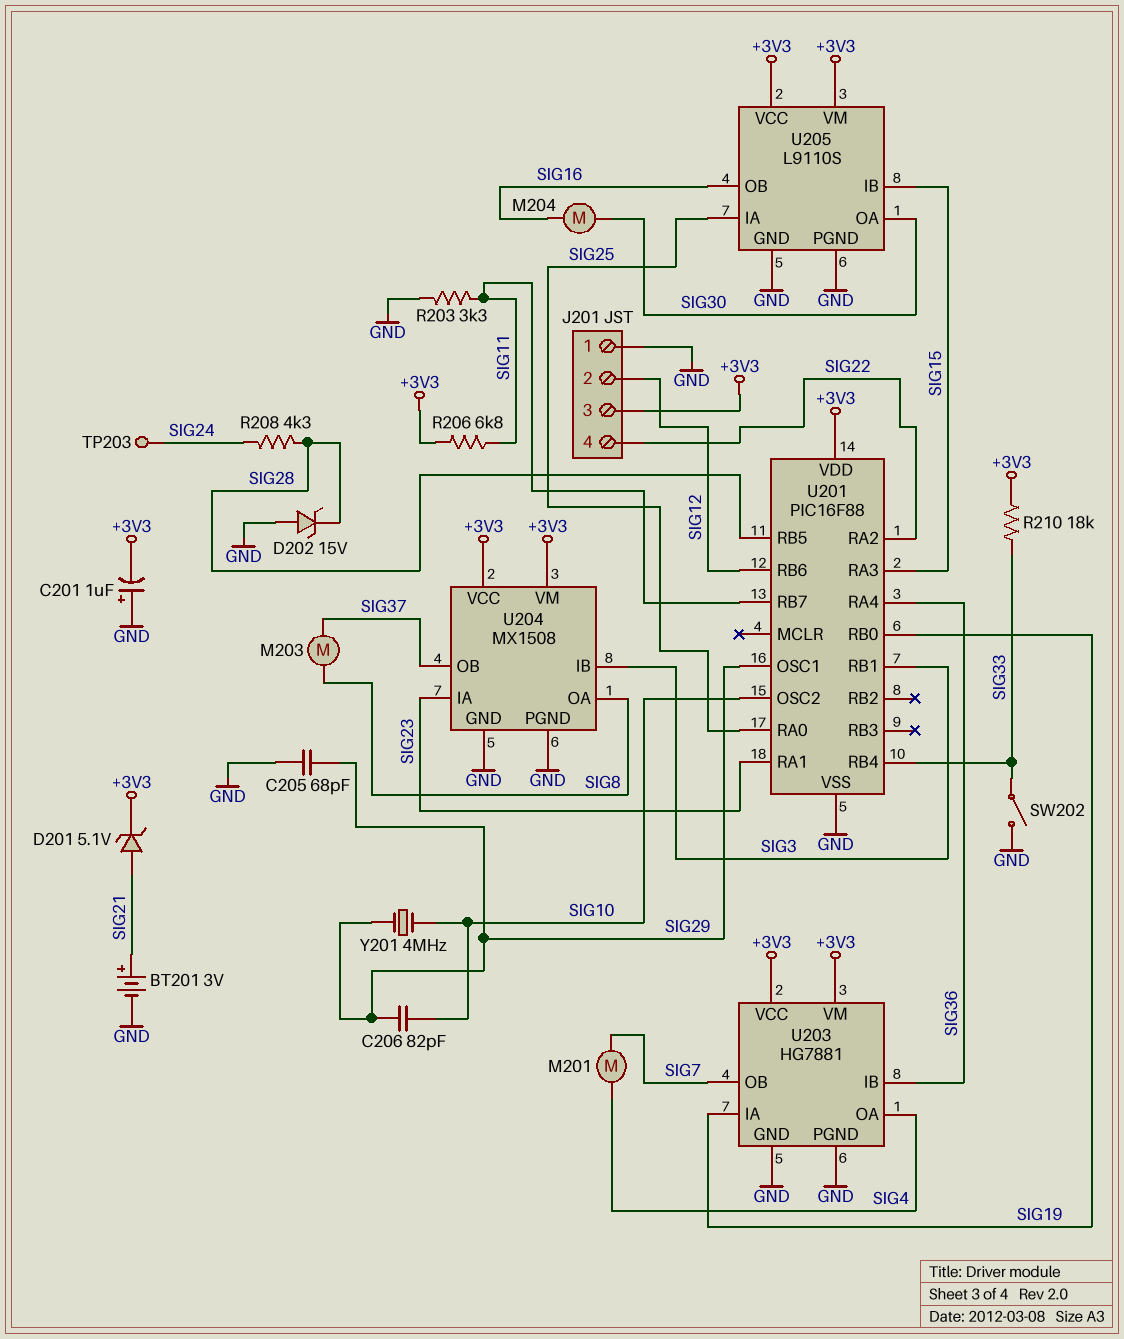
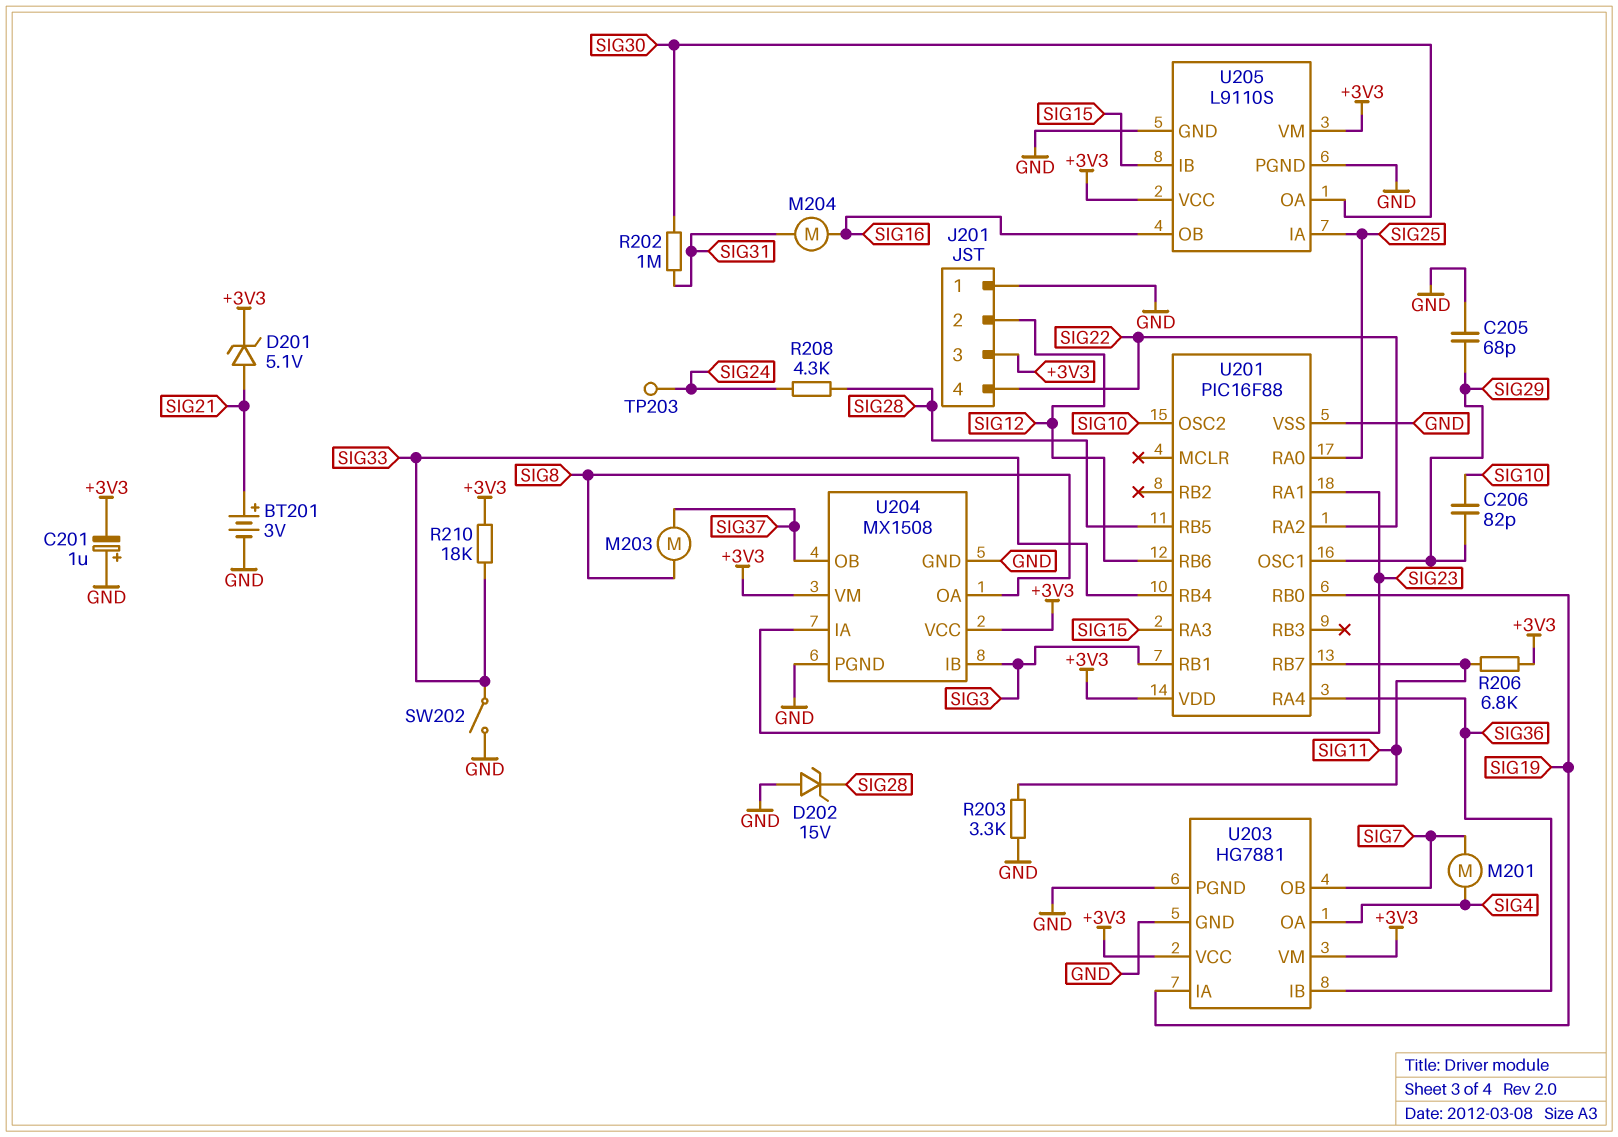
M204: motor (SIG16, SIG30) -> motor (SIG16, SIG31)
R202: none -> 1M (SIG30, SIG31)
Y201: 4MHz (SIG10, SIG29) -> none

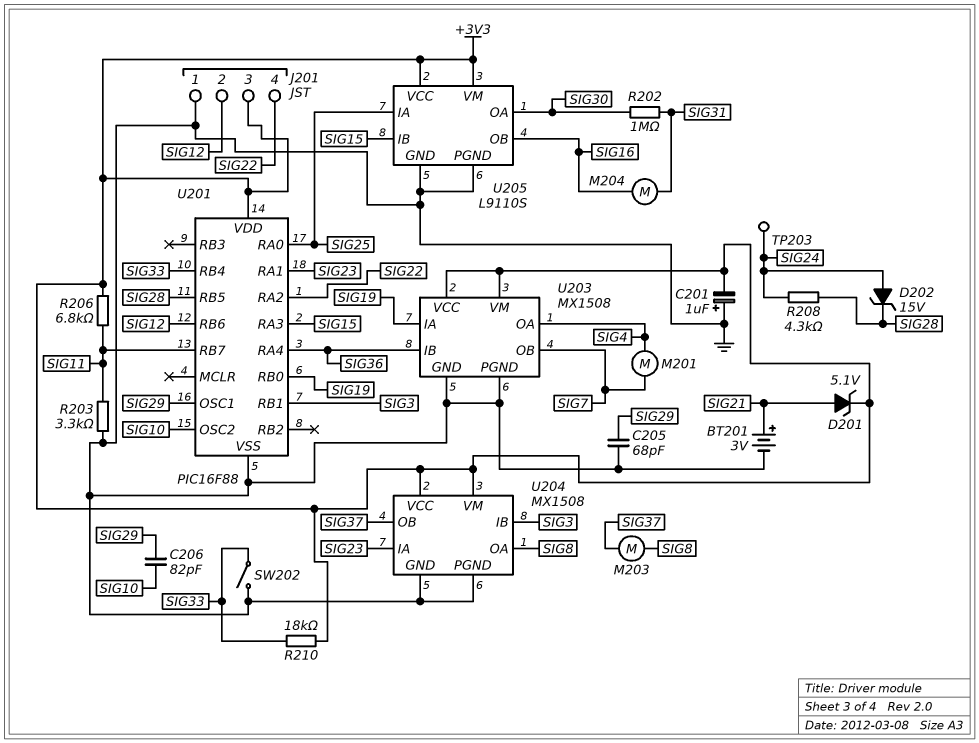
D202: zener 15V (A GND, K SIG28) -> zener 15V (A SIG24, K SIG28)
U203: HG7881 -> MX1508

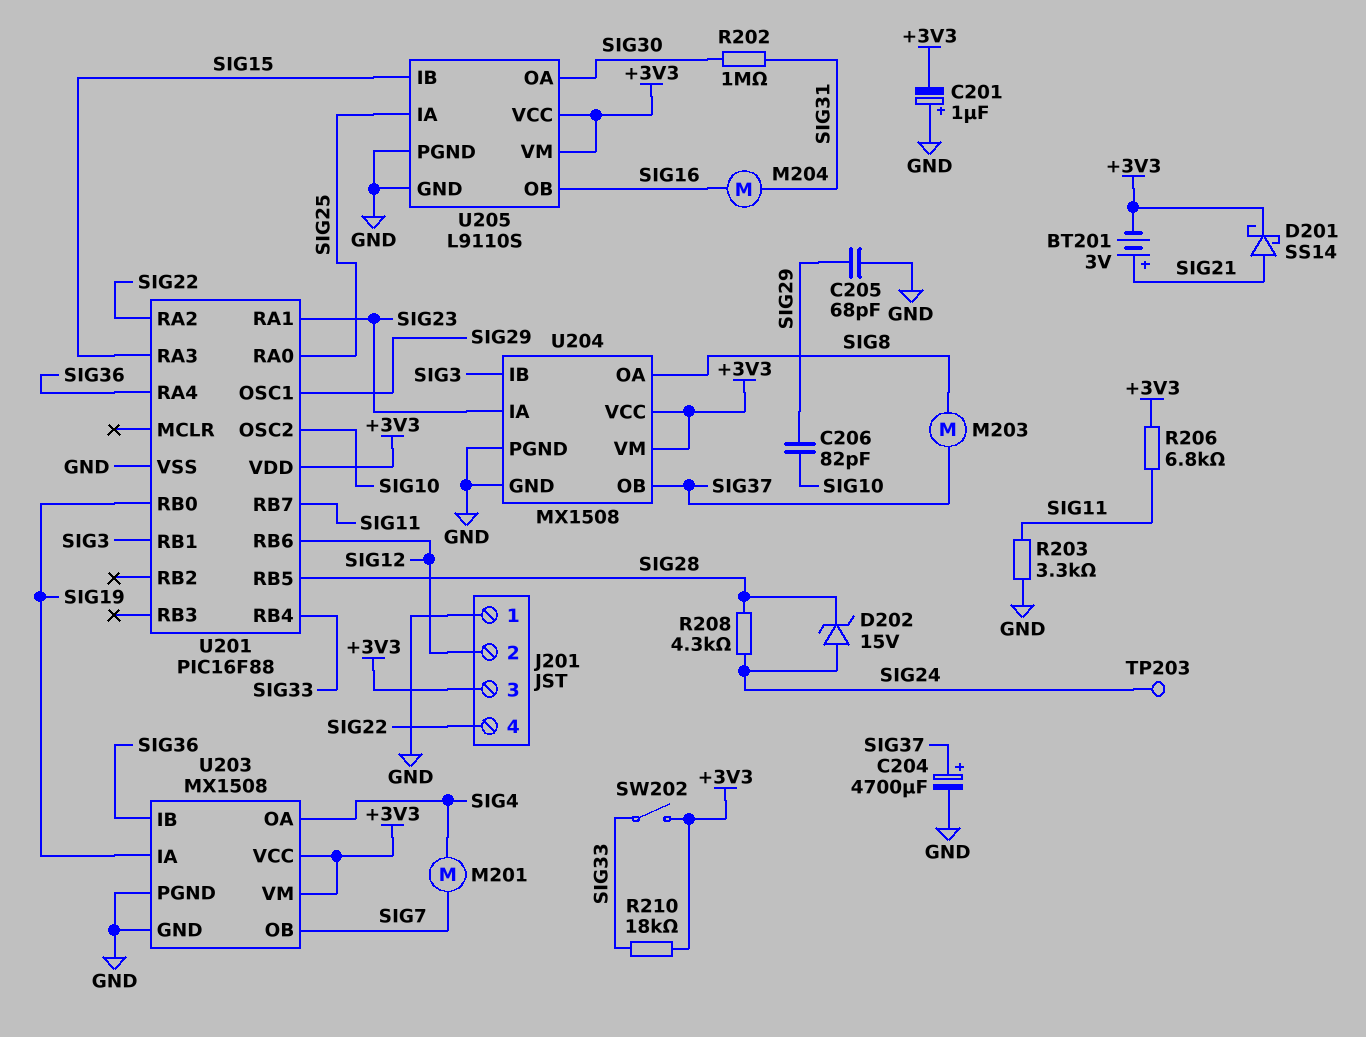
BT201: 3V (plus SIG21, minus GND) -> 3V (plus SIG21, minus +3V3)
C204: none -> 4700uF (plus SIG37, minus GND)
D201: zener 5.1V (A SIG21, K +3V3) -> schottky SS14 (A SIG21, K +3V3)
SW202: switch (GND, SIG33) -> switch (+3V3, SIG33)

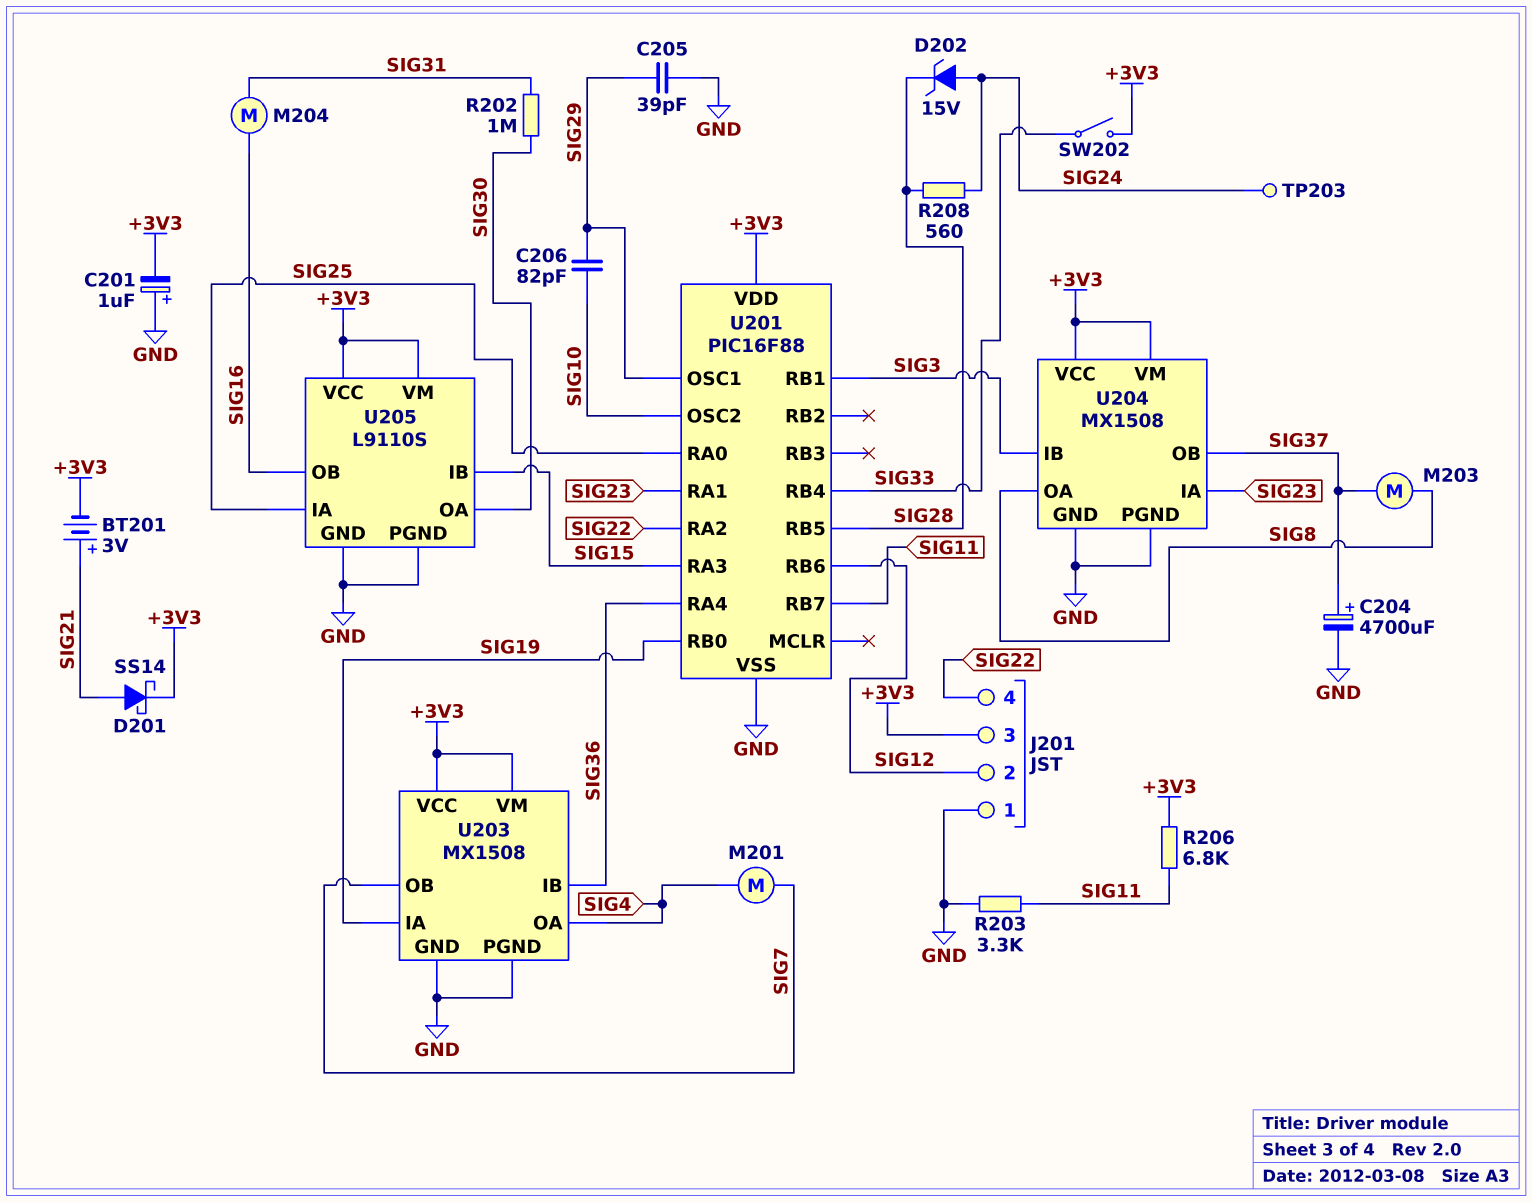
C205: 68pF (GND, SIG29) -> 39pF (GND, SIG29)
R208: 4.3k (SIG24, SIG28) -> 560 (SIG24, SIG28)
R210: 18k (+3V3, SIG33) -> none

